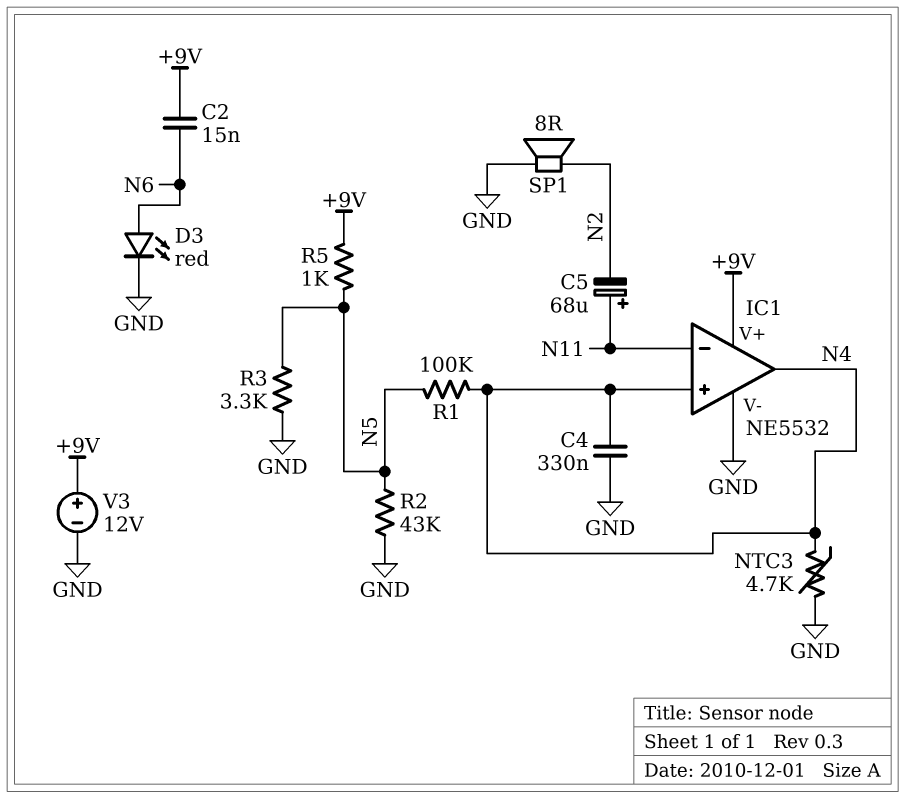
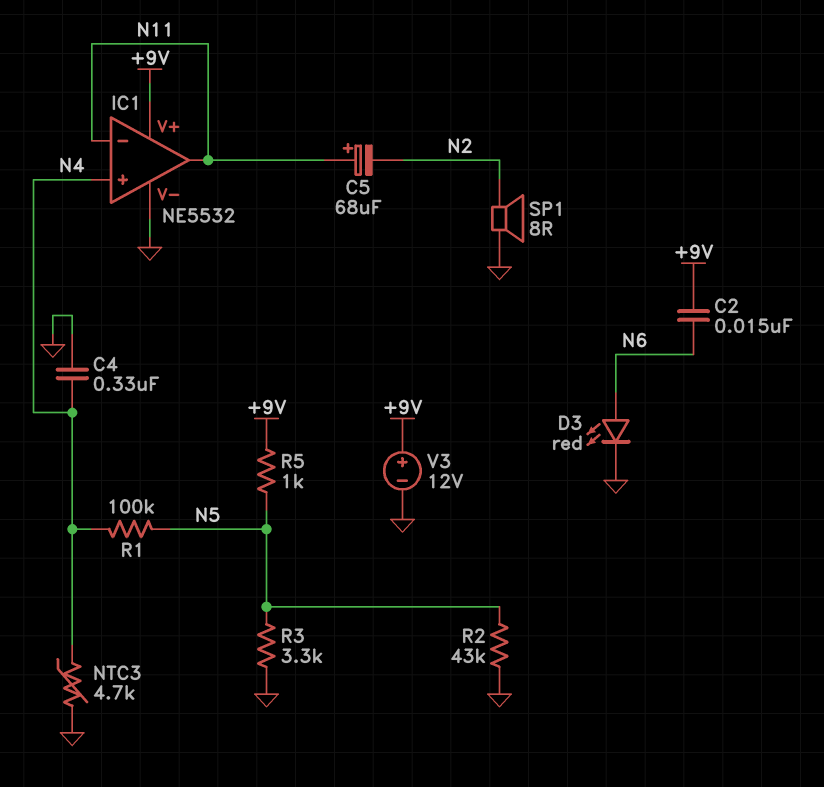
IC1 pin out: N4 -> N11

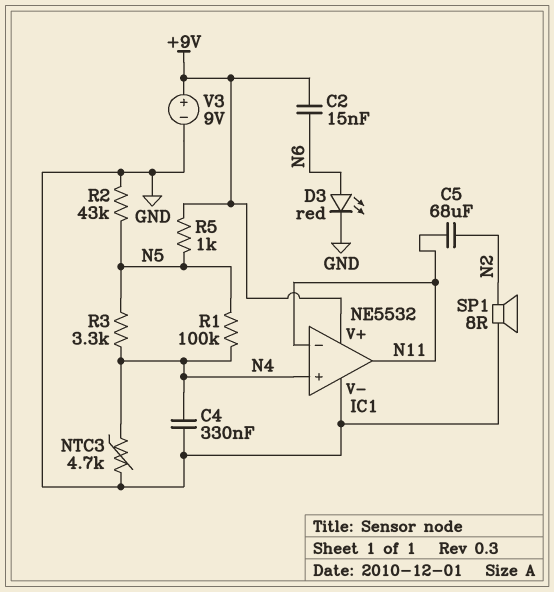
C5: 68uF (plus N11, minus N2) -> 68uF (N2, N11)
R3: 3.3k (GND, N5) -> 3.3k (N4, N5)
V3: 12V (plus +9V, minus GND) -> 9V (plus +9V, minus GND)

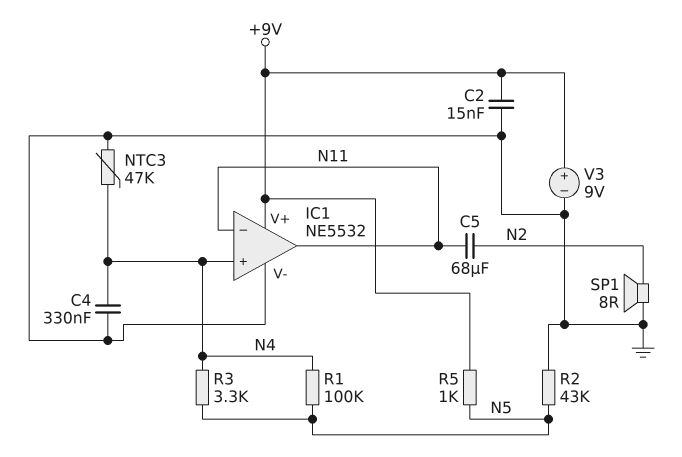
C2: 15nF (+9V, N6) -> 15nF (+9V, GND)
D3: LED red (A N6, K GND) -> none
NTC3: 4.7k (GND, N4) -> 47k (GND, N4)

